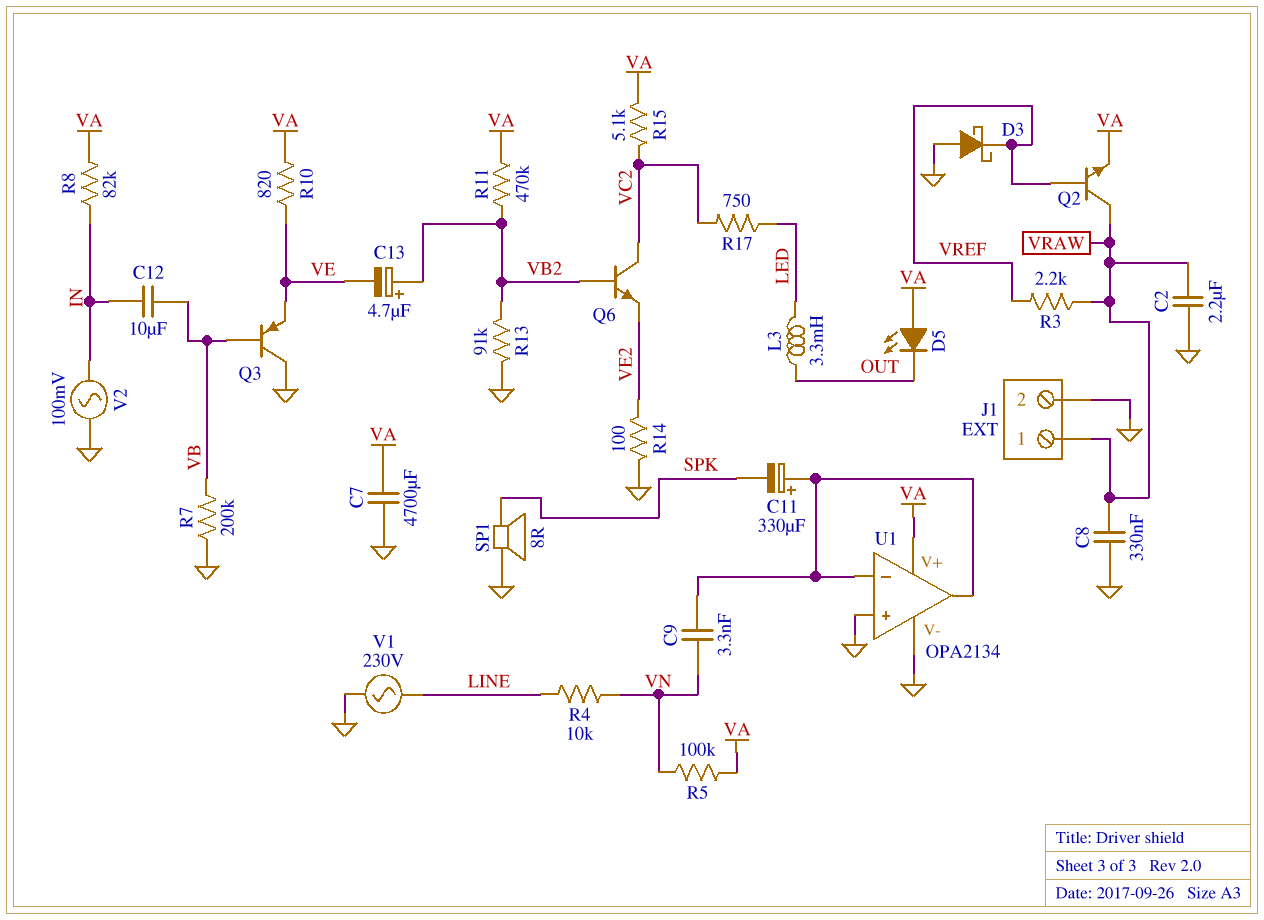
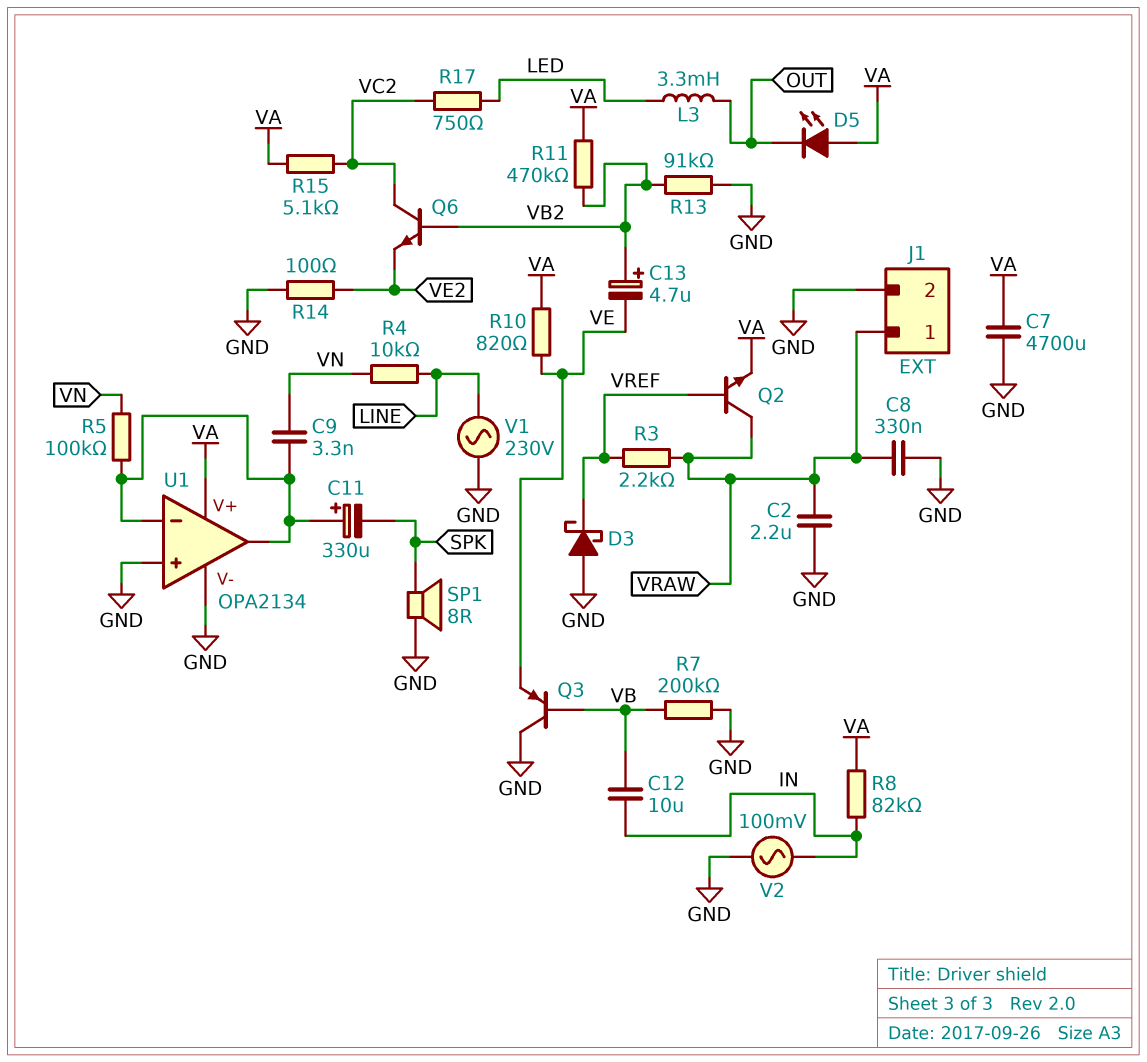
R5: 100k (VA, VN) -> 100k (U1/in-, VN)

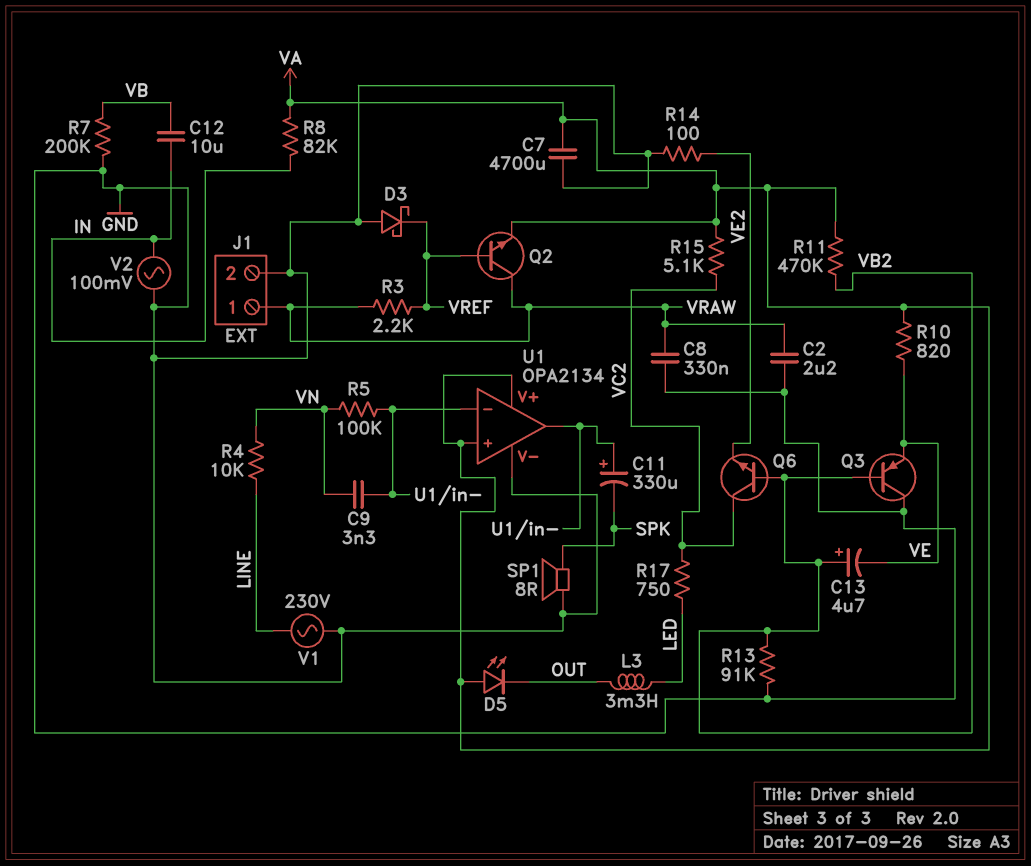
Q3: PNP (B VB, C GND, E VE) -> PNP (B VB2, C GND, E VE)
U1 pin in+: GND -> VA

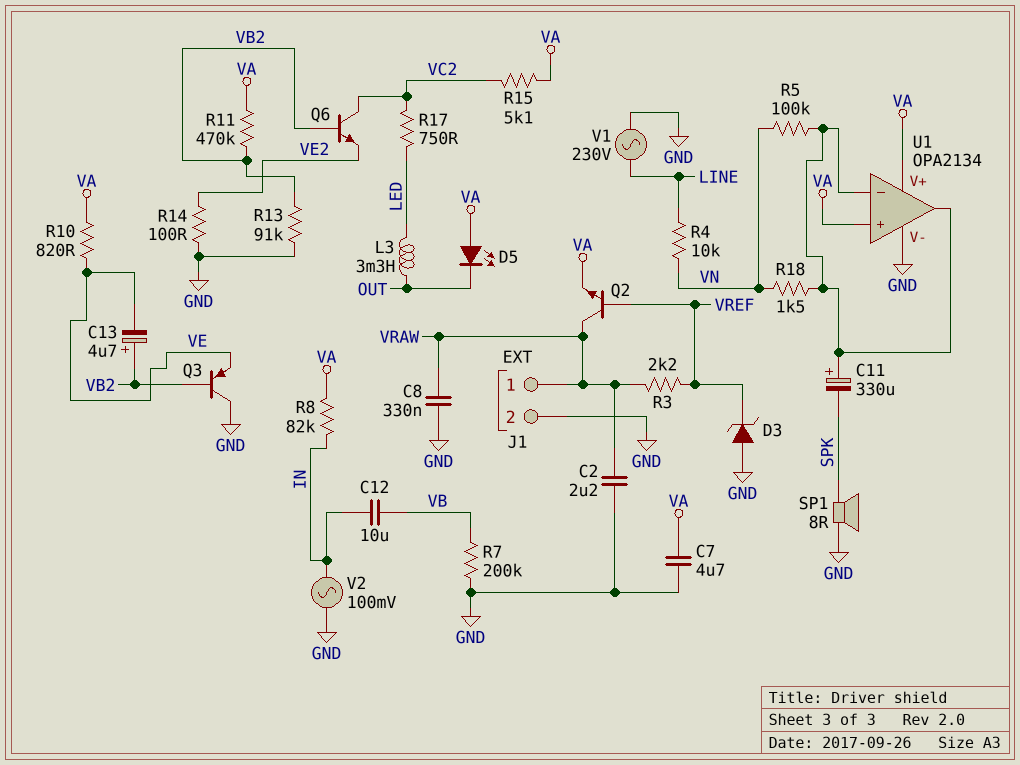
C7: 4700uF (GND, VA) -> 4.7uF (GND, VA)
C9: 3.3nF (U1/in-, VN) -> none
D3: schottky (A GND, K VREF) -> zener (A GND, K VREF)
R18: none -> 1.5k (U1/in-, VN)

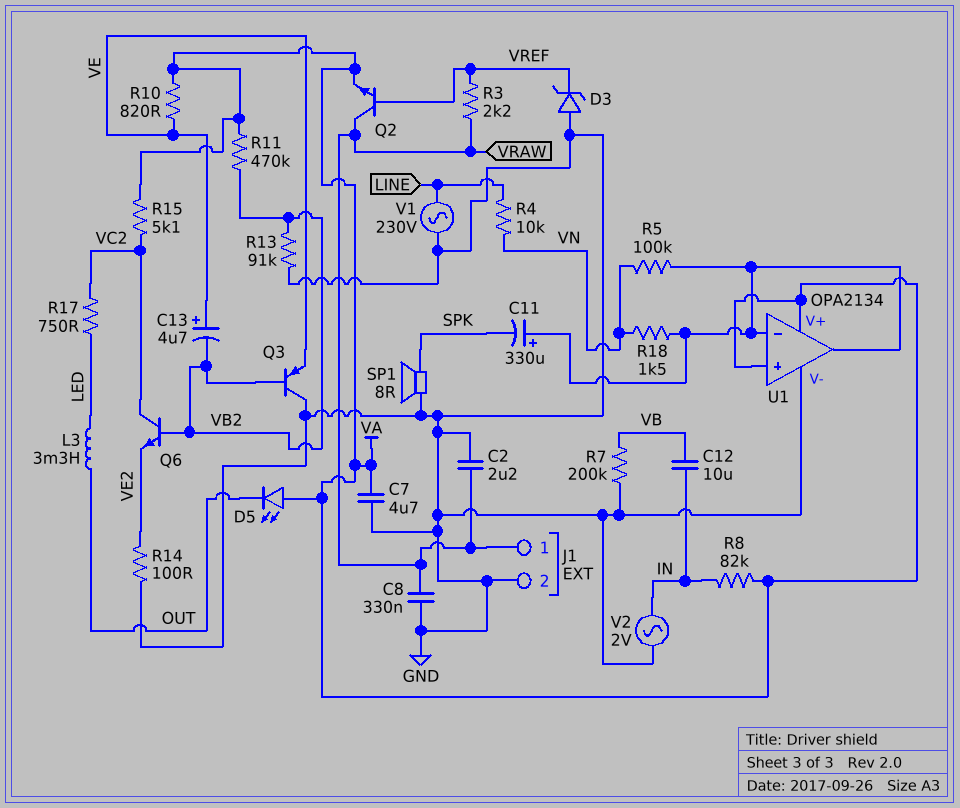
C13: 4.7uF (plus VB2, minus VE) -> 4.7uF (plus VE, minus VB2)
V2: AC 100mV (GND, IN) -> AC 2V (GND, IN)

